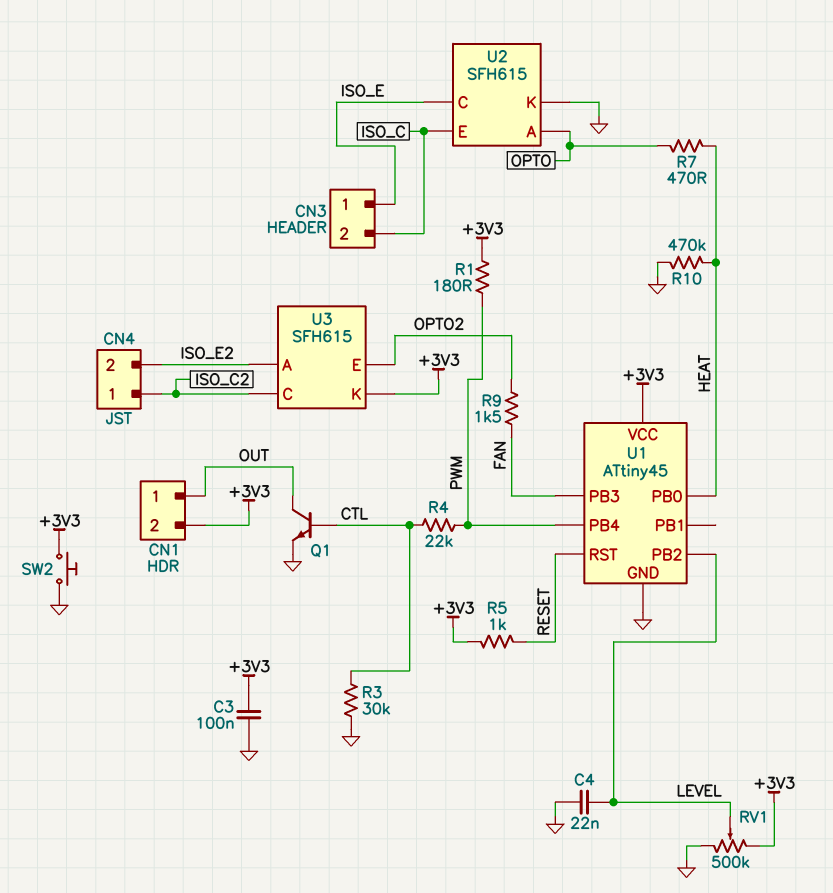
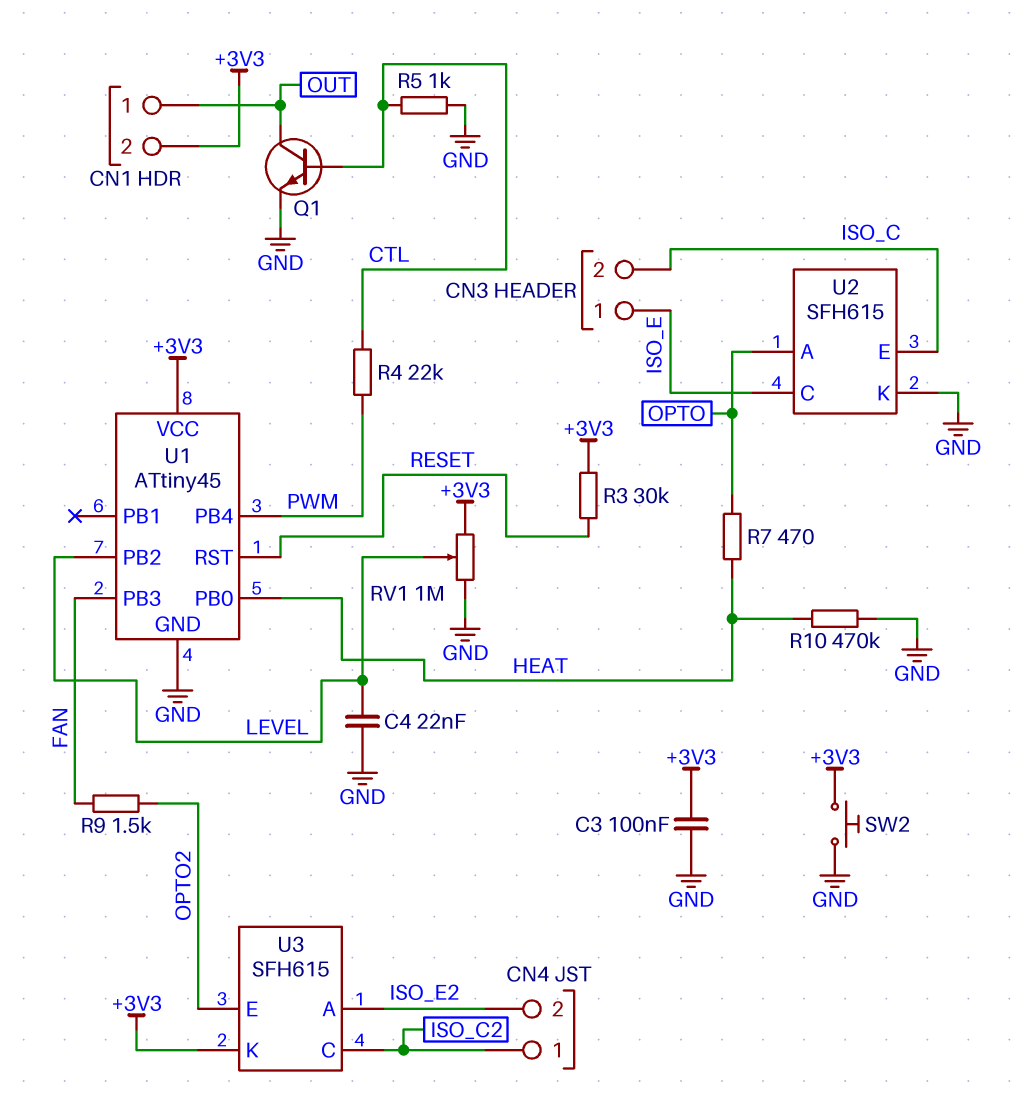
R1: 180 (+3V3, PWM) -> none
R3: 30k (CTL, GND) -> 30k (+3V3, RESET)
R5: 1k (+3V3, RESET) -> 1k (CTL, GND)
RV1: 500k (+3V3, GND, wiper LEVEL) -> 1M (+3V3, GND, wiper LEVEL)

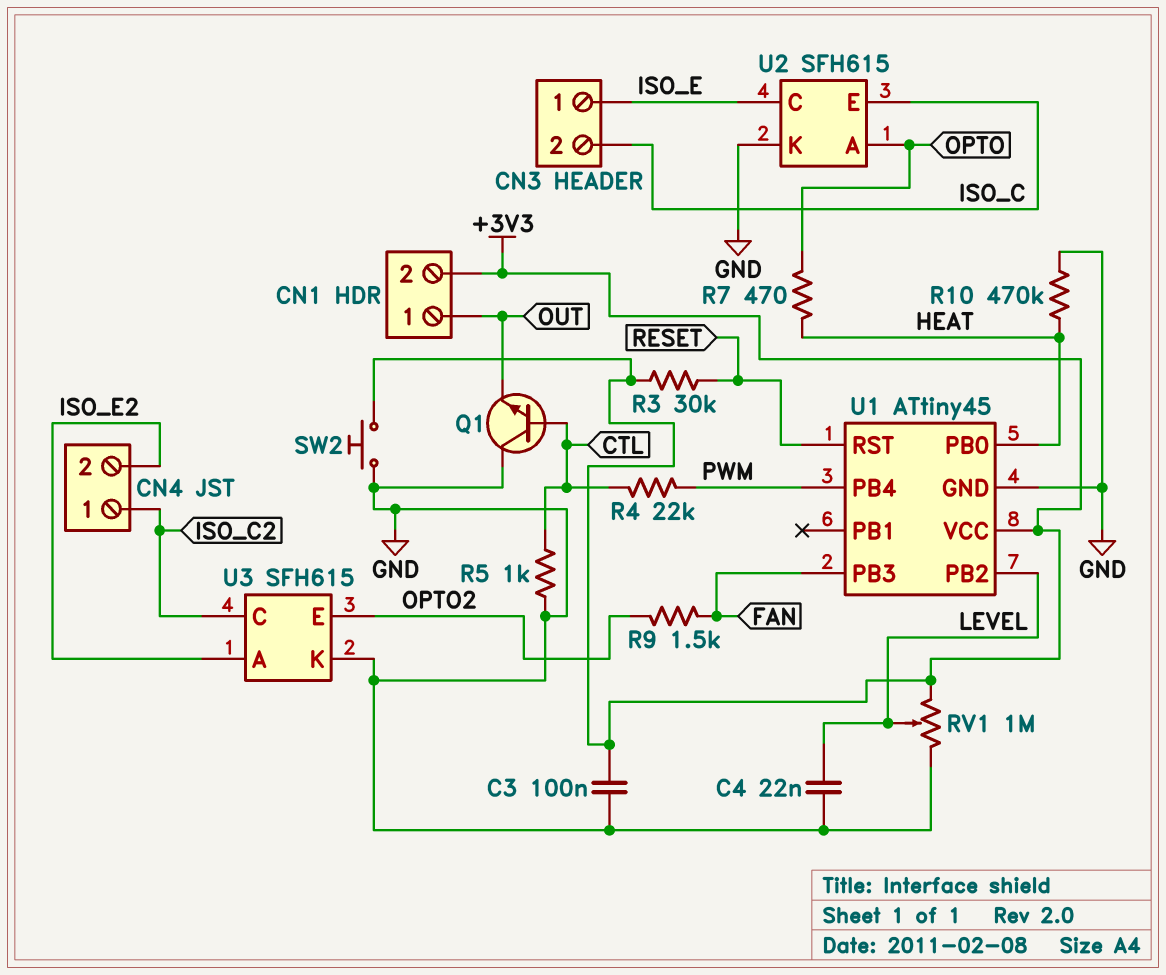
Q1: NPN (B CTL, C OUT, E GND) -> NPN (B CTL, C GND, E OUT)
U3 pin K: +3V3 -> GND

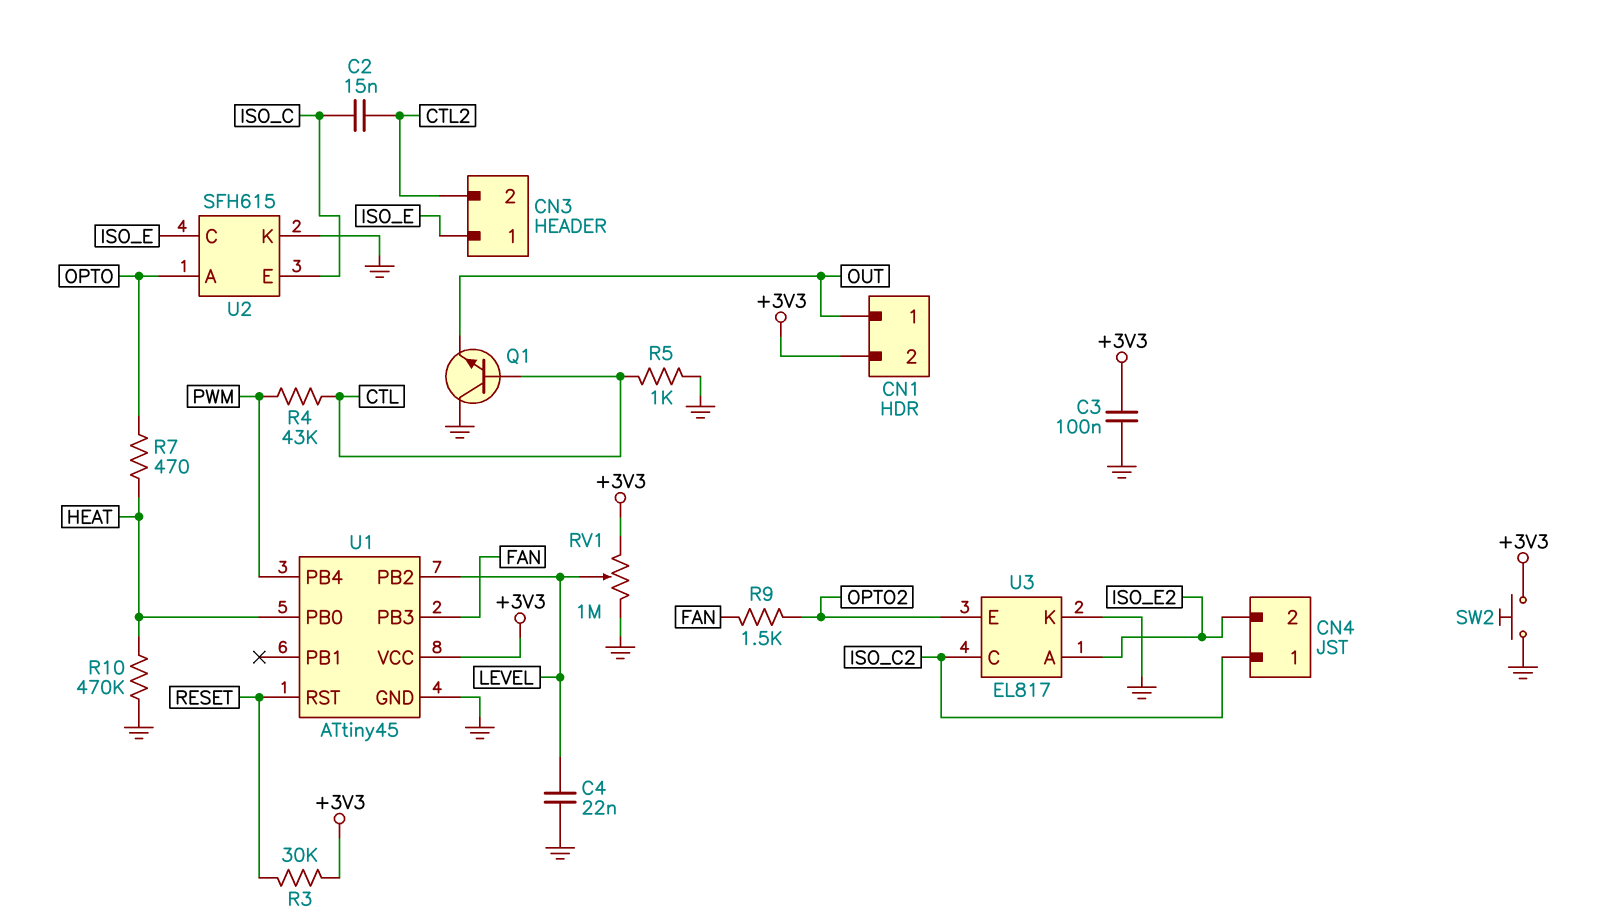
C2: none -> 15nF (CTL2, ISO_C)
CN3 pin 2: ISO_C -> CTL2
R4: 22k (CTL, PWM) -> 43k (CTL, PWM)
U3: SFH615 -> EL817

